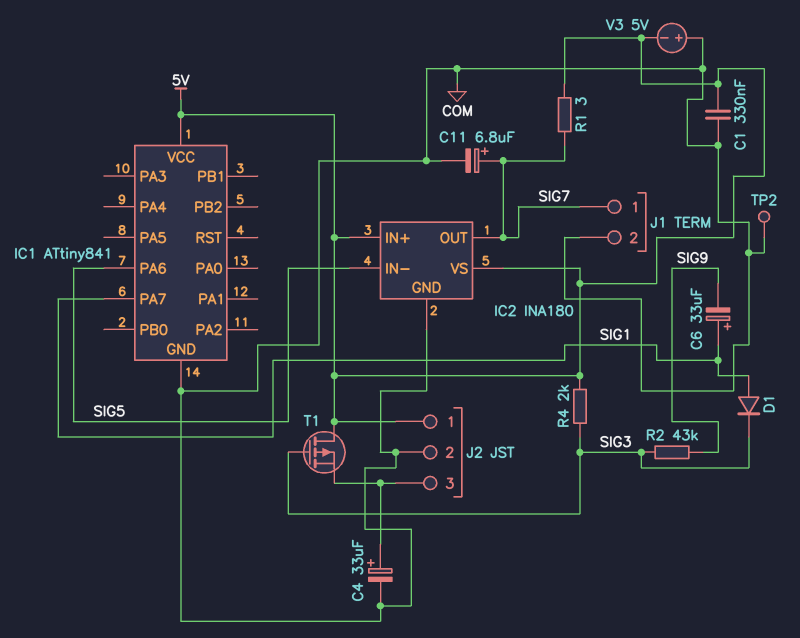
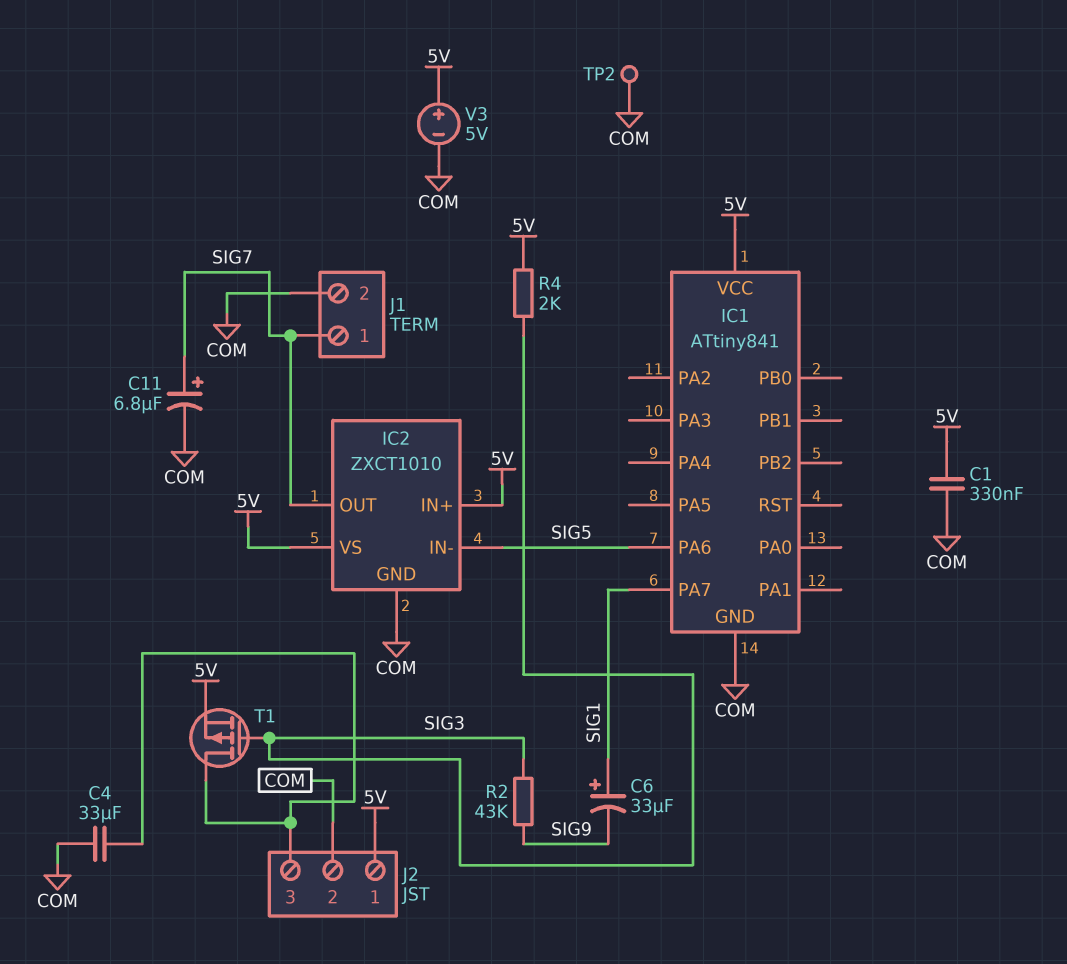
C4: 33uF (plus J2/3, minus COM) -> 33uF (COM, J2/3)
D1: diode (A SIG1, K SIG3) -> none
IC2: INA180 -> ZXCT1010
R1: 3 (5V, SIG7) -> none
T1: PMOS (G SIG3, D 5V, S J2/3) -> PMOS (G SIG3, D J2/3, S 5V)
V3: 5V (plus COM, minus 5V) -> 5V (plus 5V, minus COM)

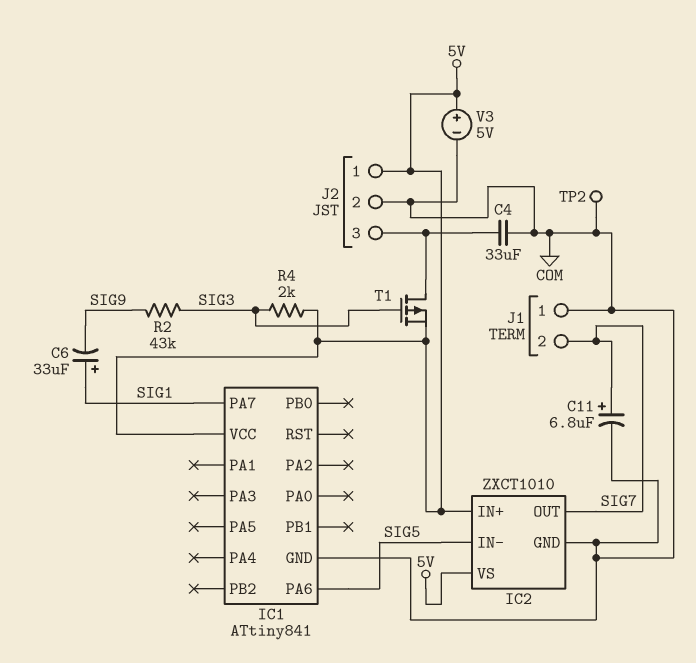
C1: 330nF (5V, COM) -> none
J1 pin 1: SIG7 -> COM
J1 pin 2: COM -> SIG7

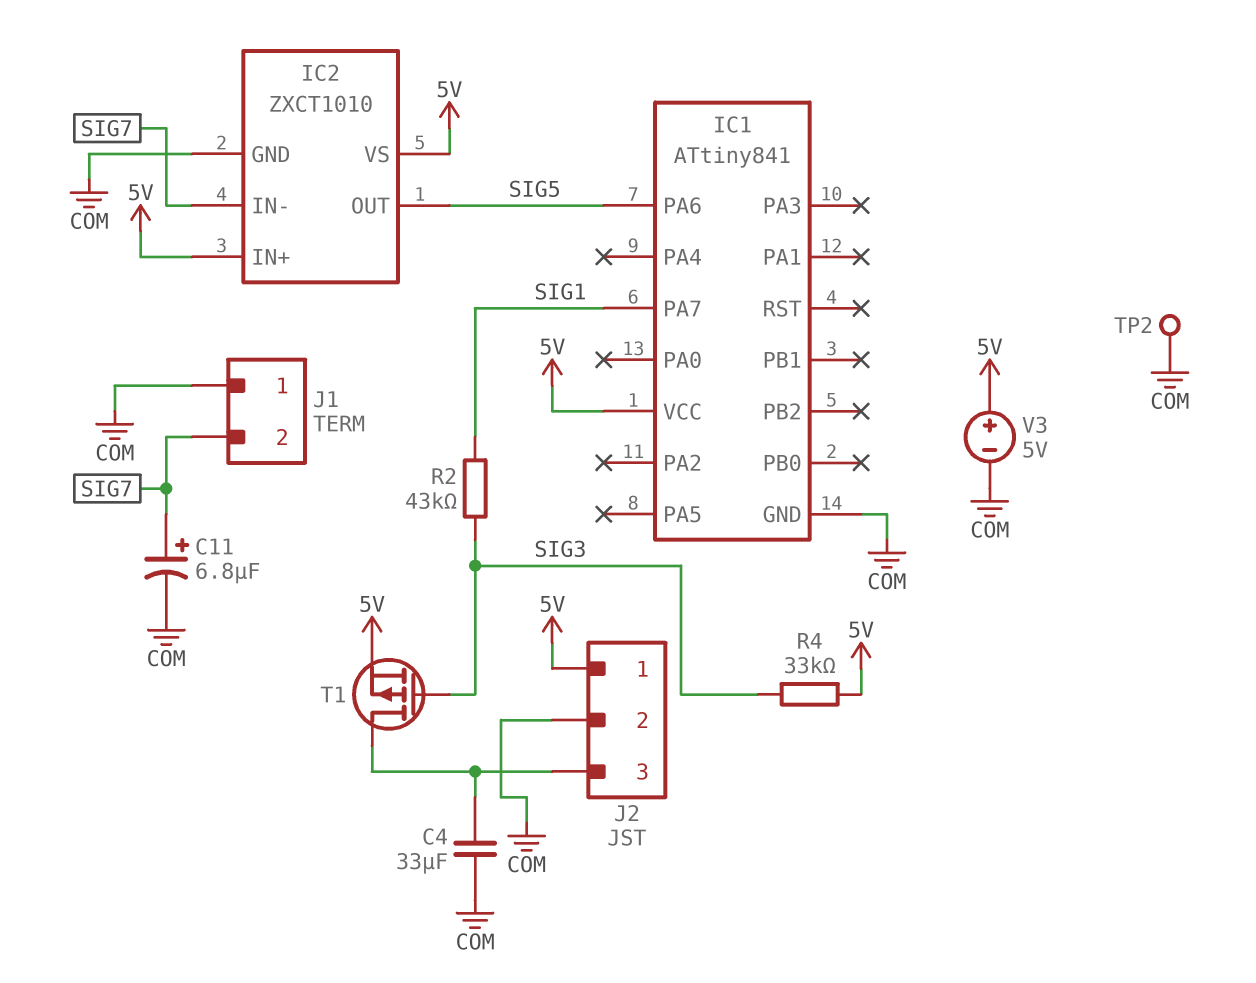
C6: 33uF (plus SIG1, minus SIG9) -> none
IC2 pin IN-: SIG5 -> SIG7
IC2 pin OUT: SIG7 -> SIG5
R2: 43k (SIG3, SIG9) -> 43k (SIG1, SIG3)
R4: 2k (5V, SIG3) -> 33k (5V, SIG3)

